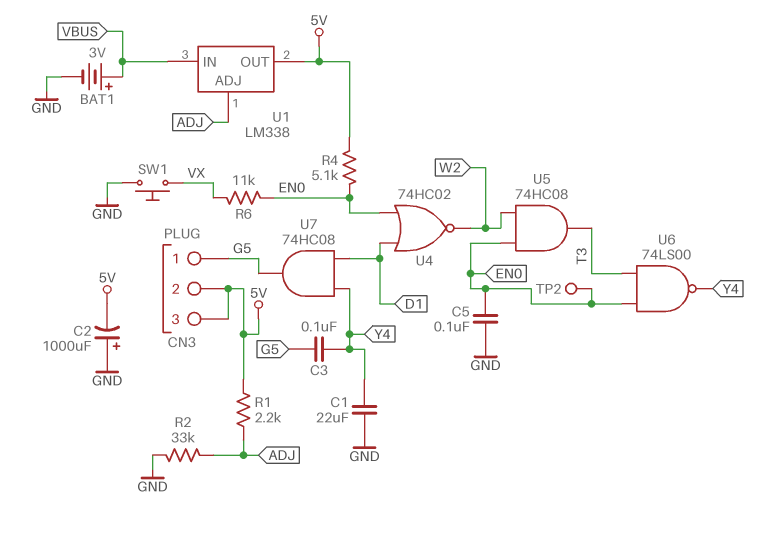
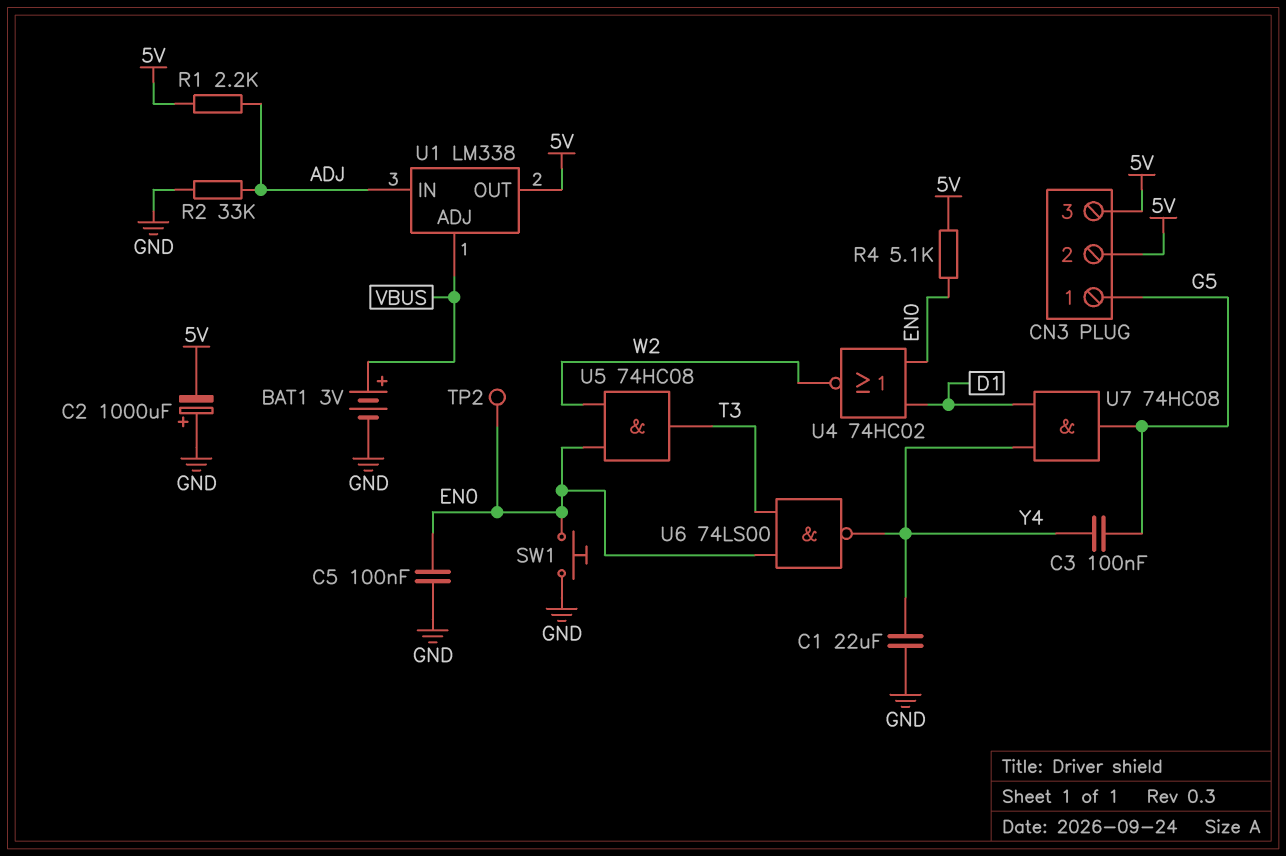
R6: 11k (EN0, VX) -> none
SW1: button (GND, VX) -> button (EN0, GND)
U1 pin ADJ: ADJ -> VBUS
U1 pin IN: VBUS -> ADJ

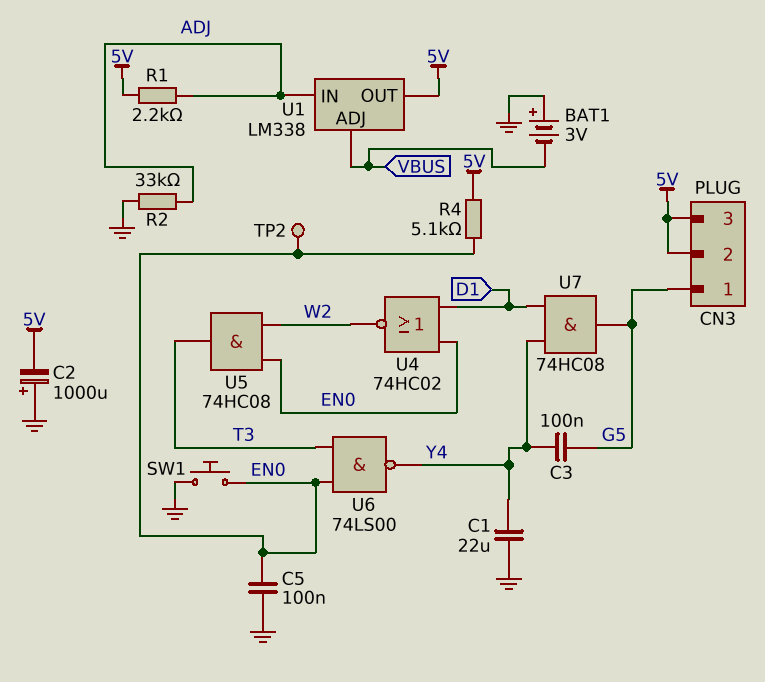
BAT1: 3V (plus VBUS, minus GND) -> 3V (plus GND, minus VBUS)

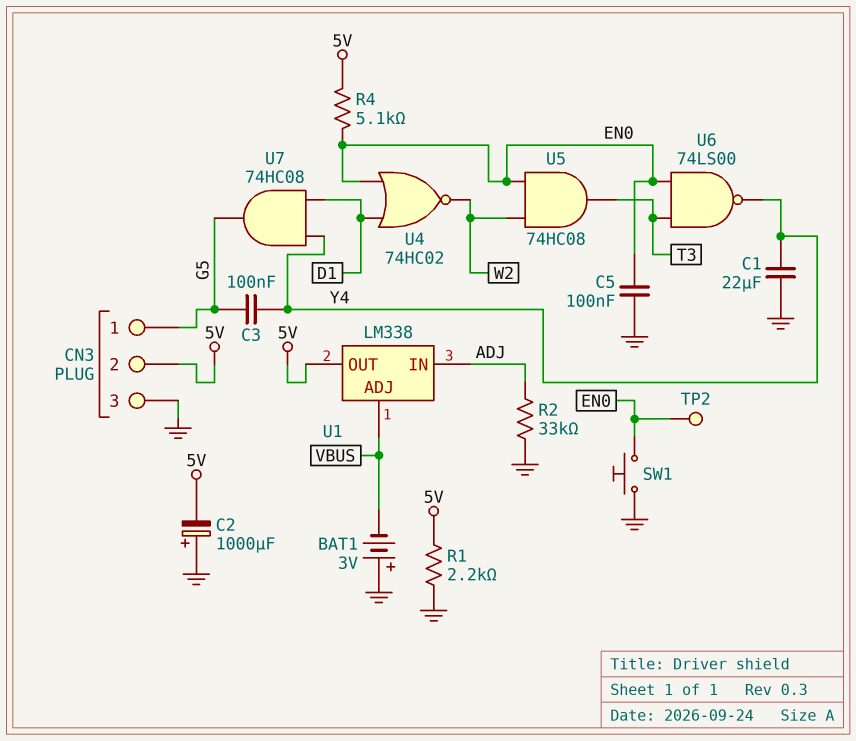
CN3 pin 3: 5V -> GND
R1: 2.2k (5V, ADJ) -> 2.2k (5V, GND)

